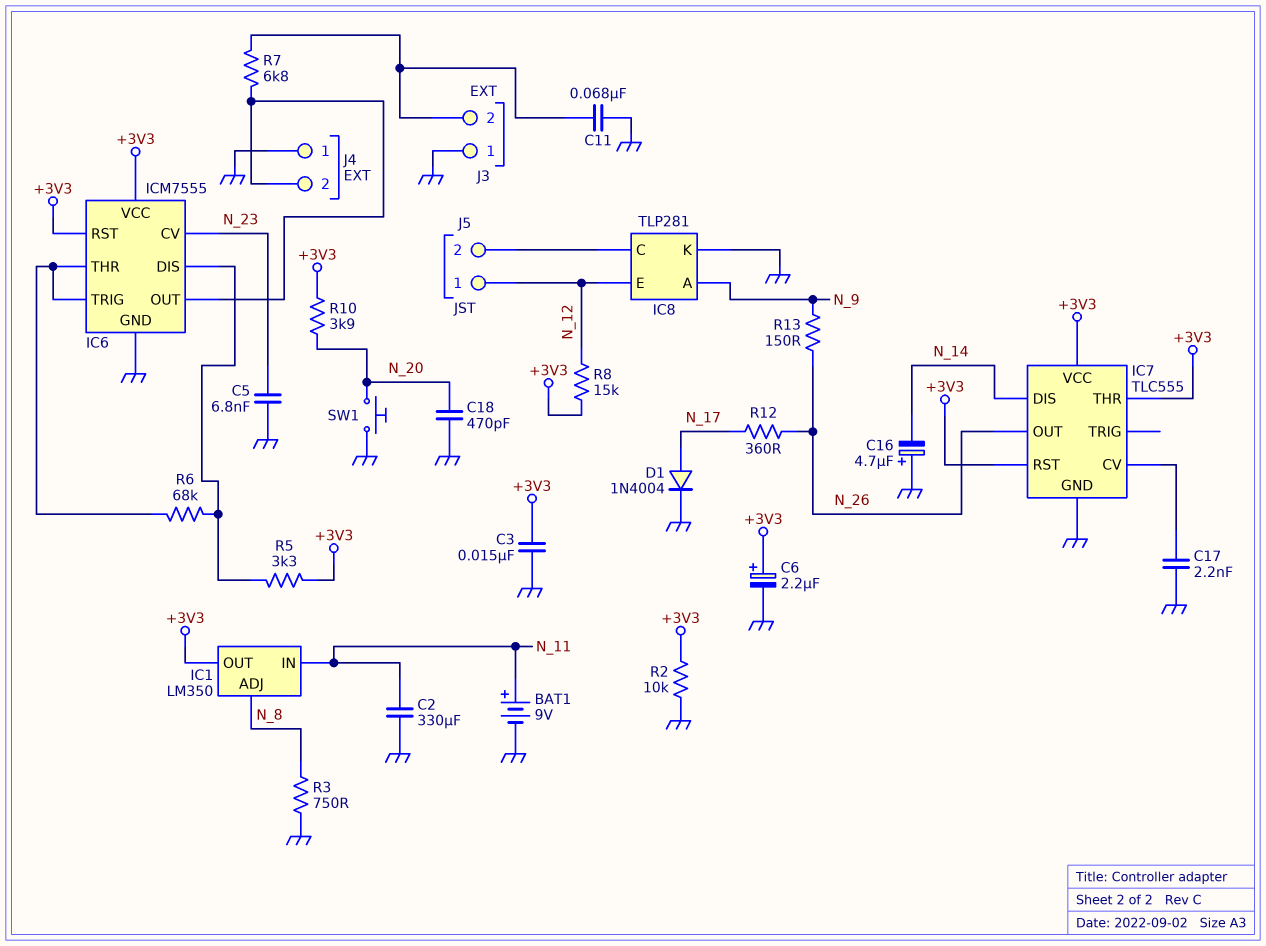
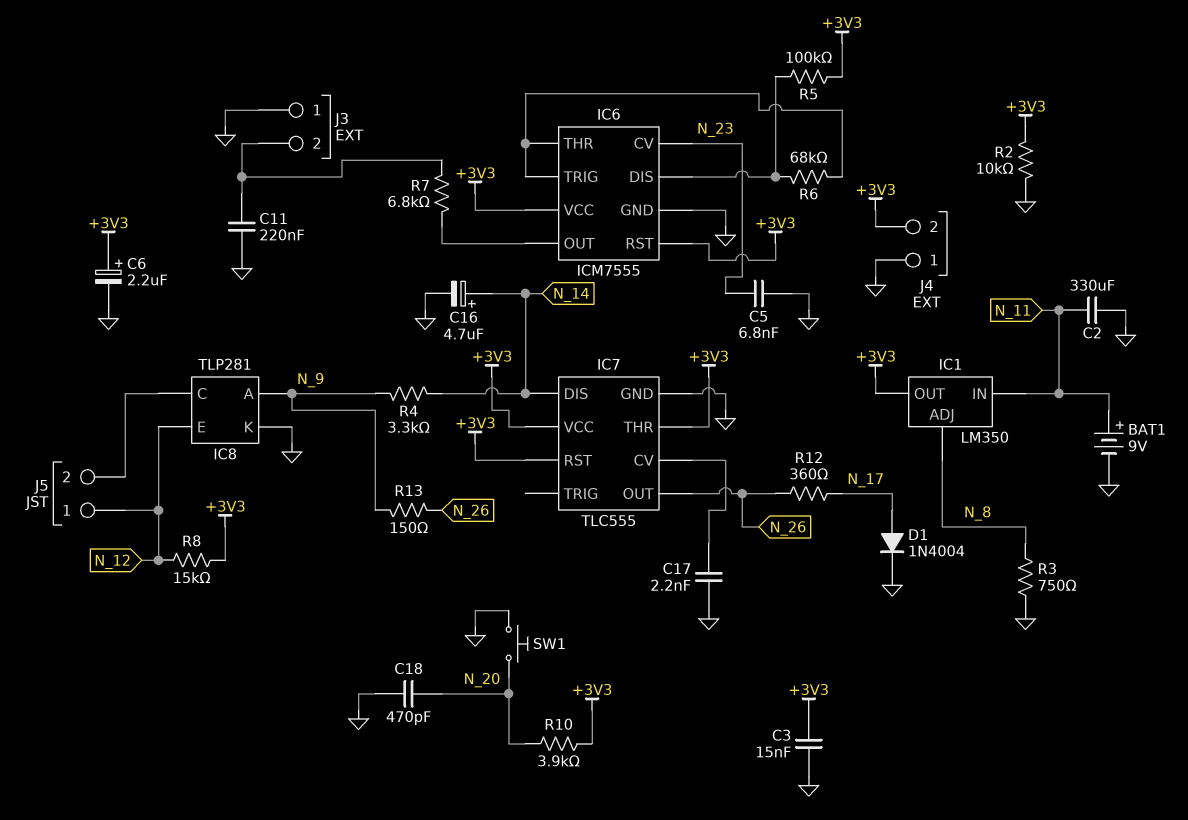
C11: 68nF (GND, J3/2) -> 220nF (GND, J3/2)
C16: 4.7uF (plus GND, minus N_14) -> 4.7uF (plus N_14, minus GND)
J4 pin 2: IC6/OUT -> +3V3
R4: none -> 3.3k (N_9, N_14)
R5: 3.3k (+3V3, IC6/DIS) -> 100k (+3V3, IC6/DIS)

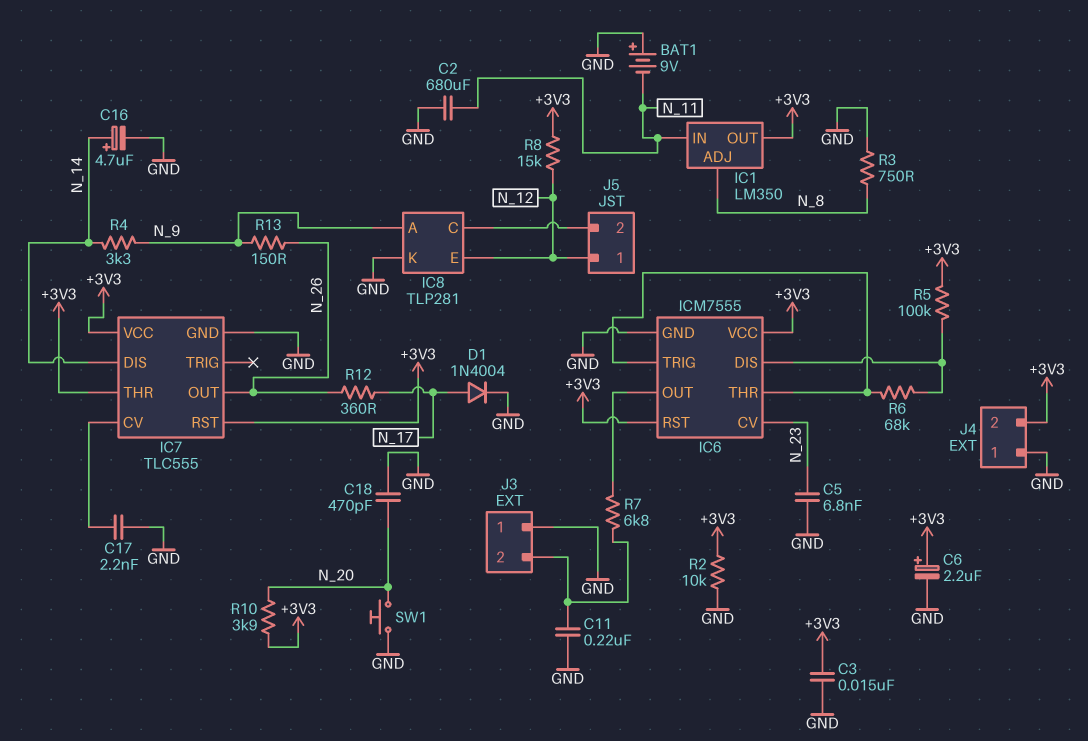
BAT1: 9V (plus N_11, minus GND) -> 9V (plus GND, minus N_11)
C2: 330uF (GND, N_11) -> 680uF (GND, N_11)

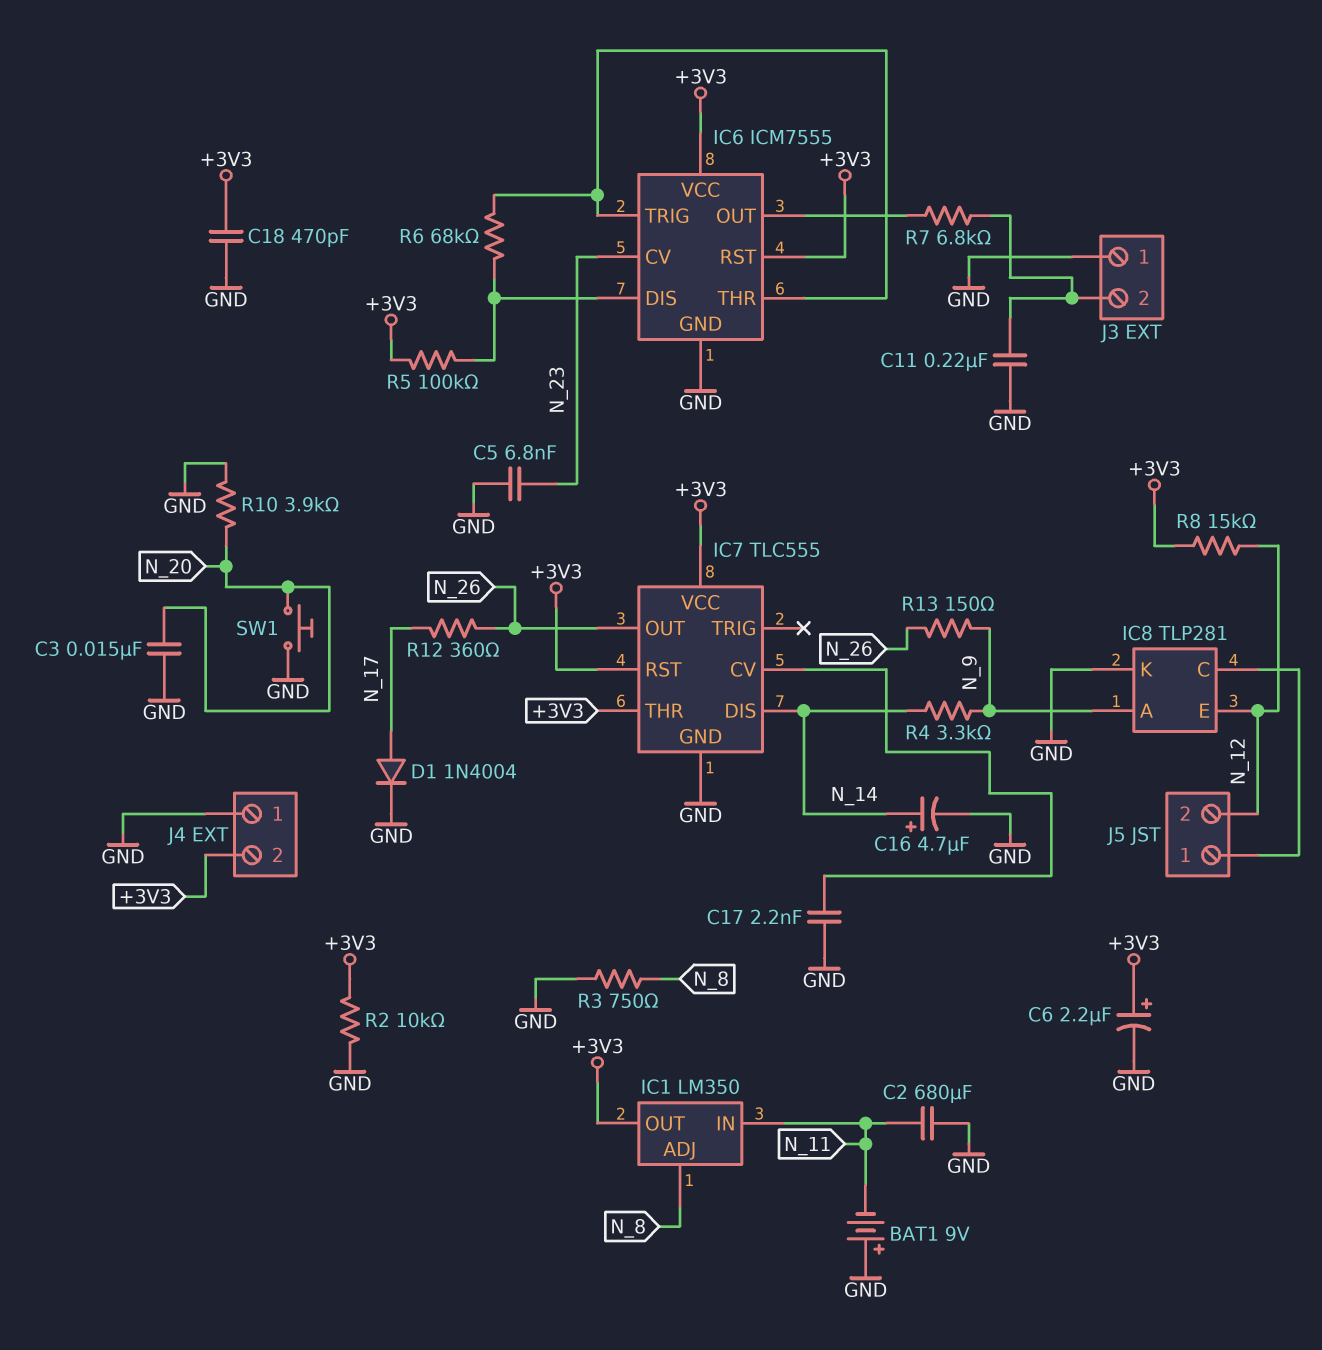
C3: 15nF (+3V3, GND) -> 15nF (GND, N_20)
C18: 470pF (GND, N_20) -> 470pF (+3V3, GND)
J5 pin 1: N_12 -> IC8/C
J5 pin 2: IC8/C -> N_12
R10: 3.9k (+3V3, N_20) -> 3.9k (GND, N_20)

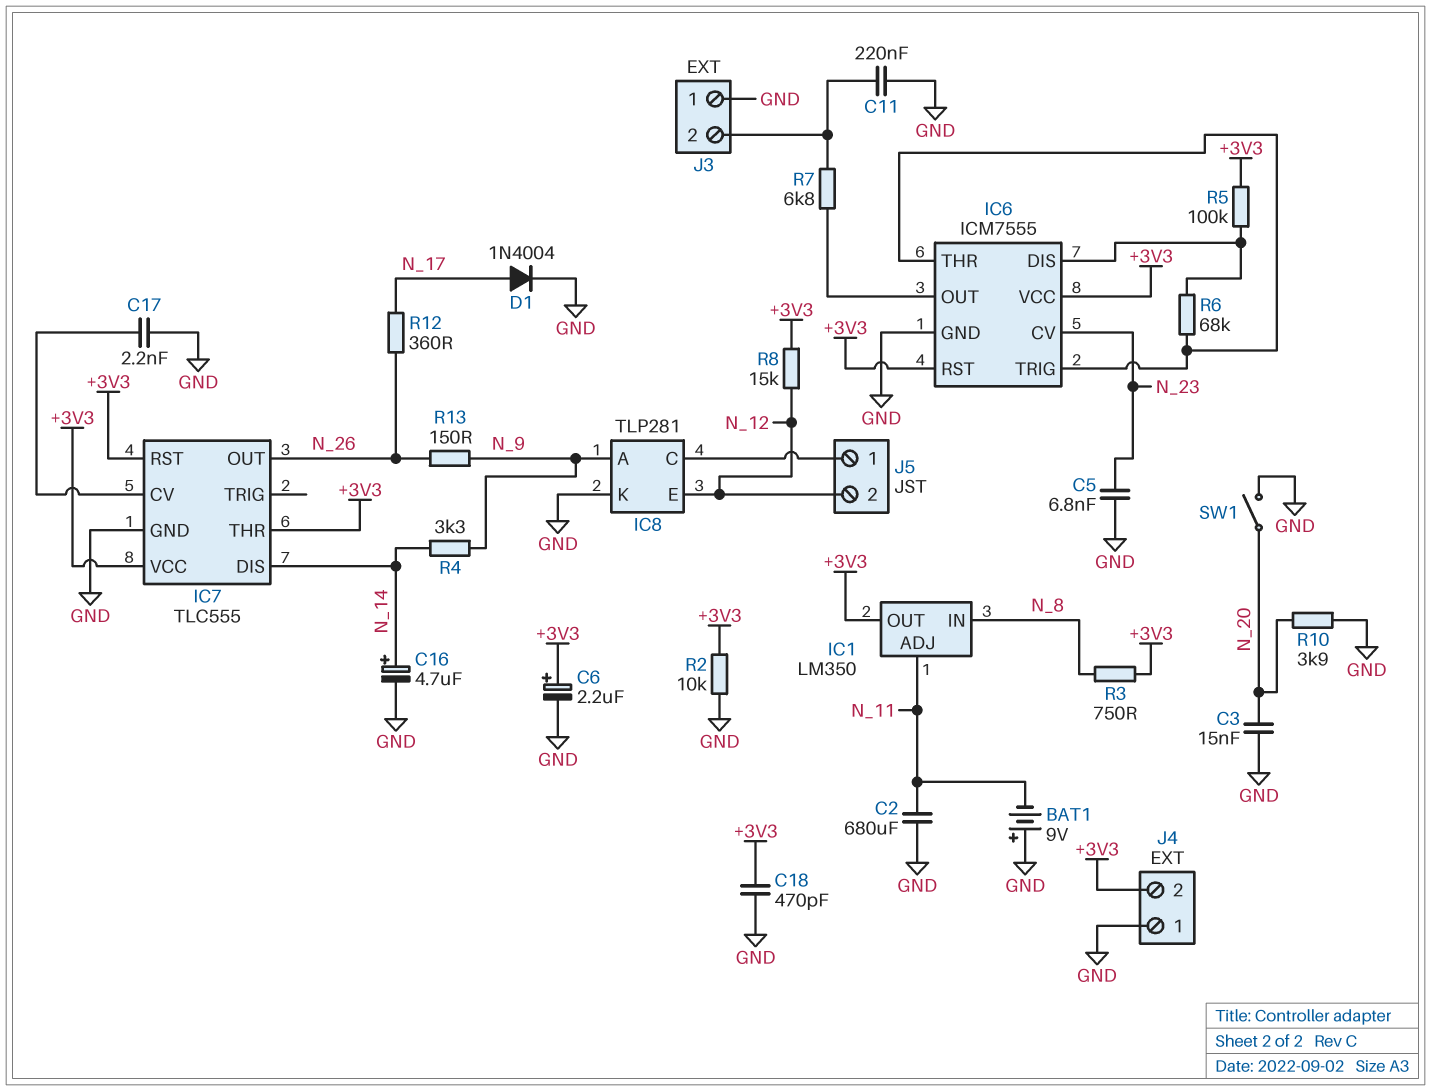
IC1 pin ADJ: N_8 -> N_11
IC1 pin IN: N_11 -> N_8
R3: 750 (GND, N_8) -> 750 (+3V3, N_8)
SW1: button (GND, N_20) -> switch (GND, N_20)

